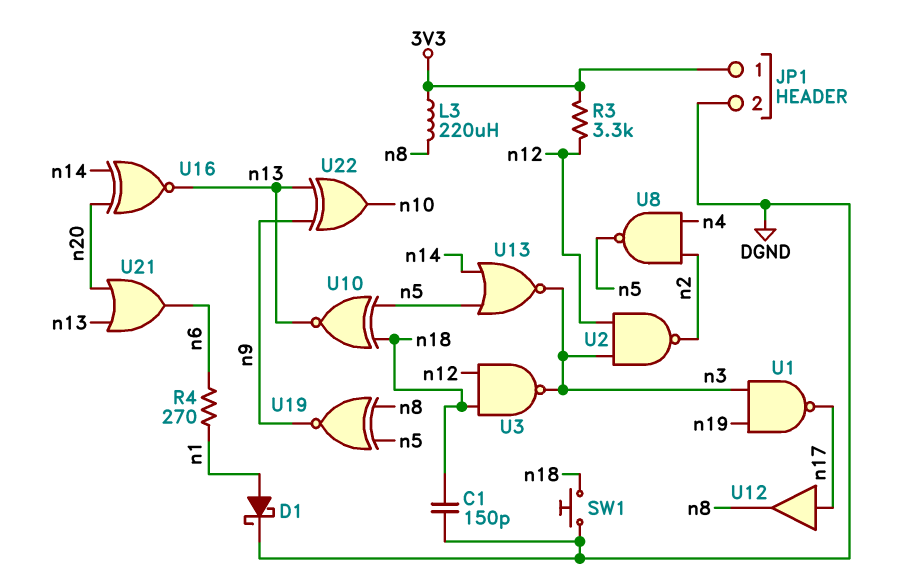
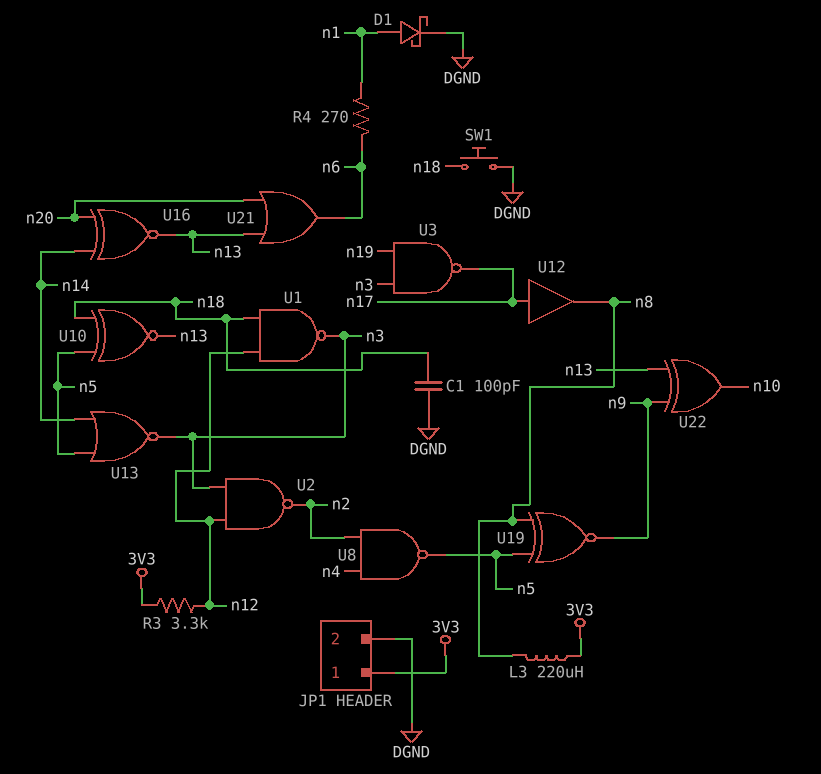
C1: 150pF (DGND, n18) -> 100pF (DGND, n18)
U1: NAND (in n3, in n19, out n17) -> NAND (in n12, in n18, out n3)
U3: NAND (in n12, in n18, out n3) -> NAND (in n3, in n19, out n17)

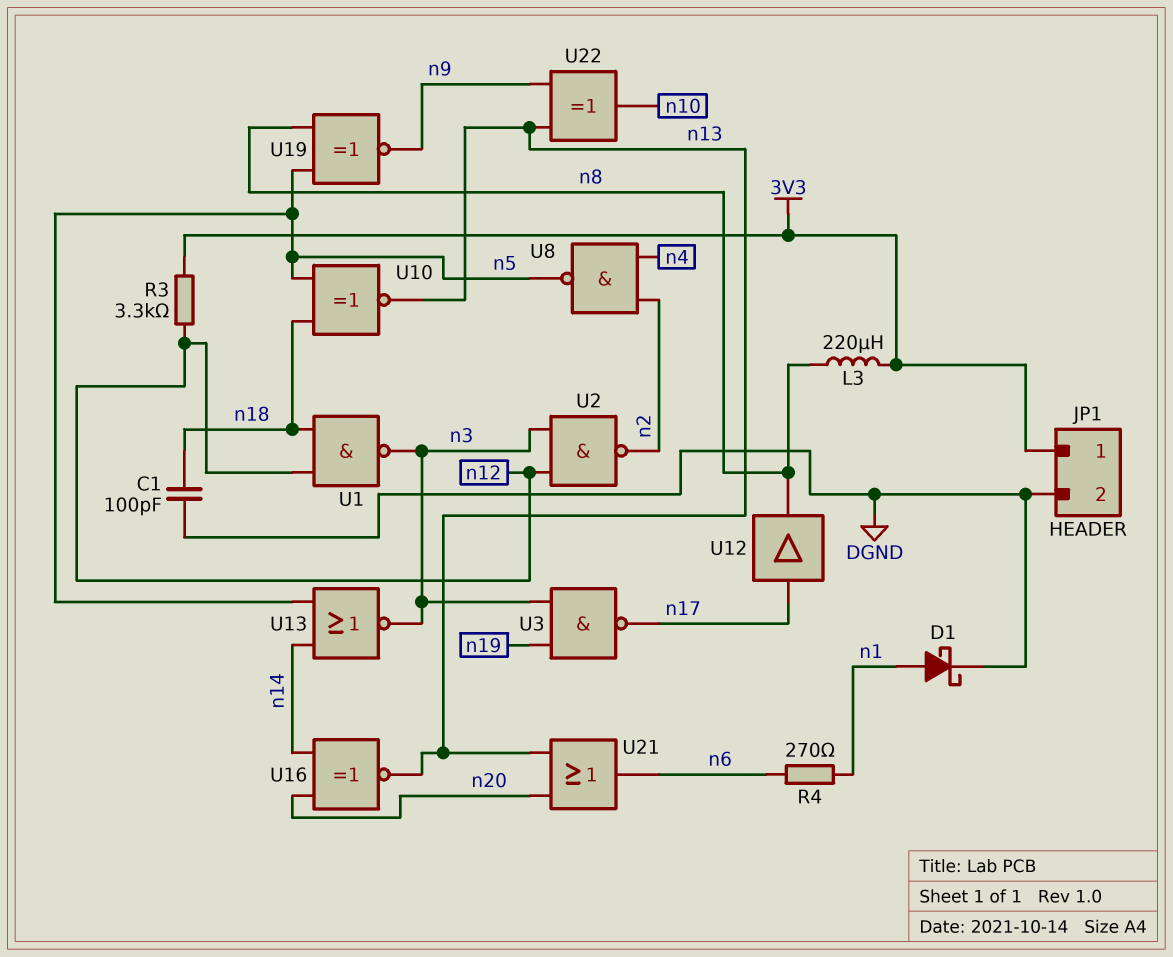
SW1: button (DGND, n18) -> none

